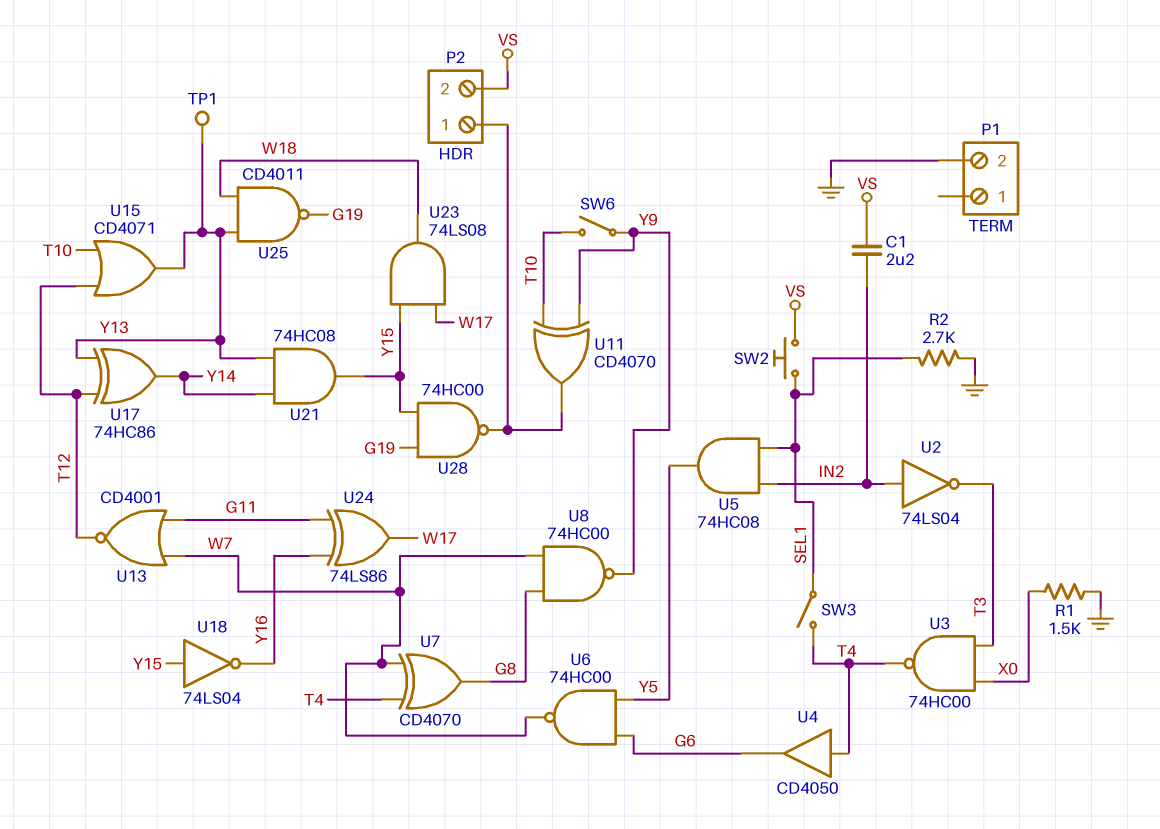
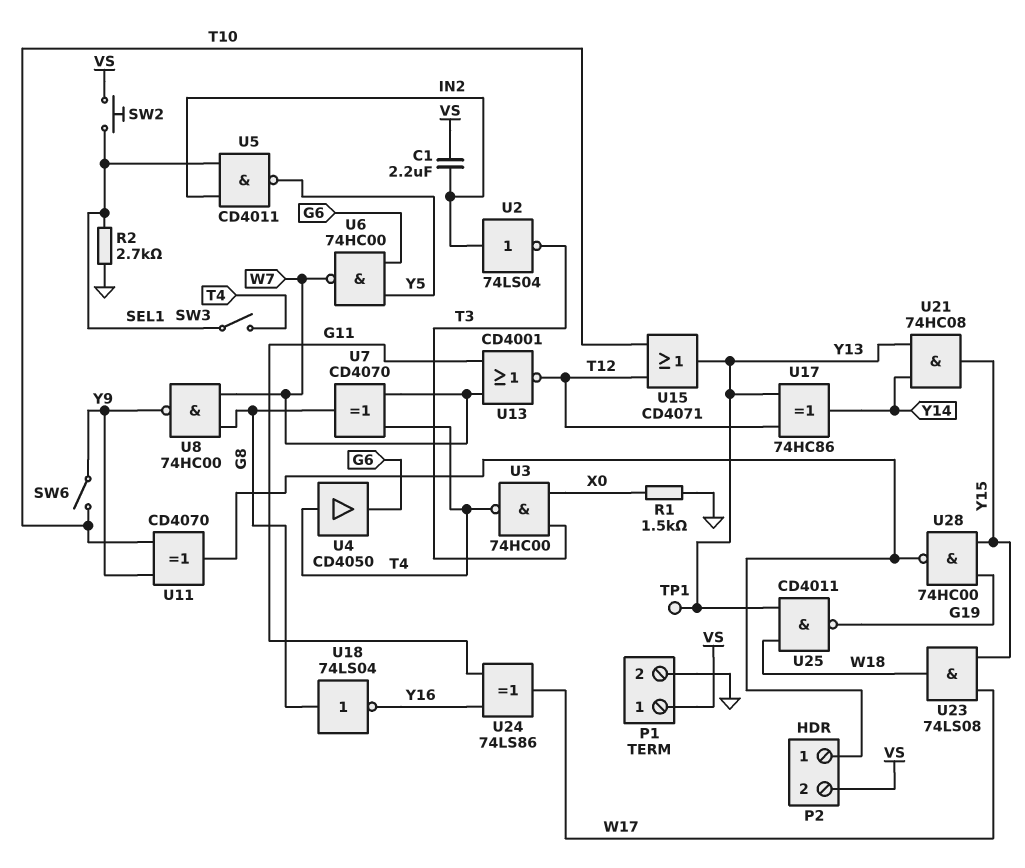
P1 pin 1: none -> VS
U5: AND 74HC08 (in IN2, in SEL1, out Y5) -> NAND CD4011 (in IN2, in SEL1, out Y5)
U18: NOT 74LS04 (in Y15, out Y16) -> NOT 74LS04 (in G8, out Y16)

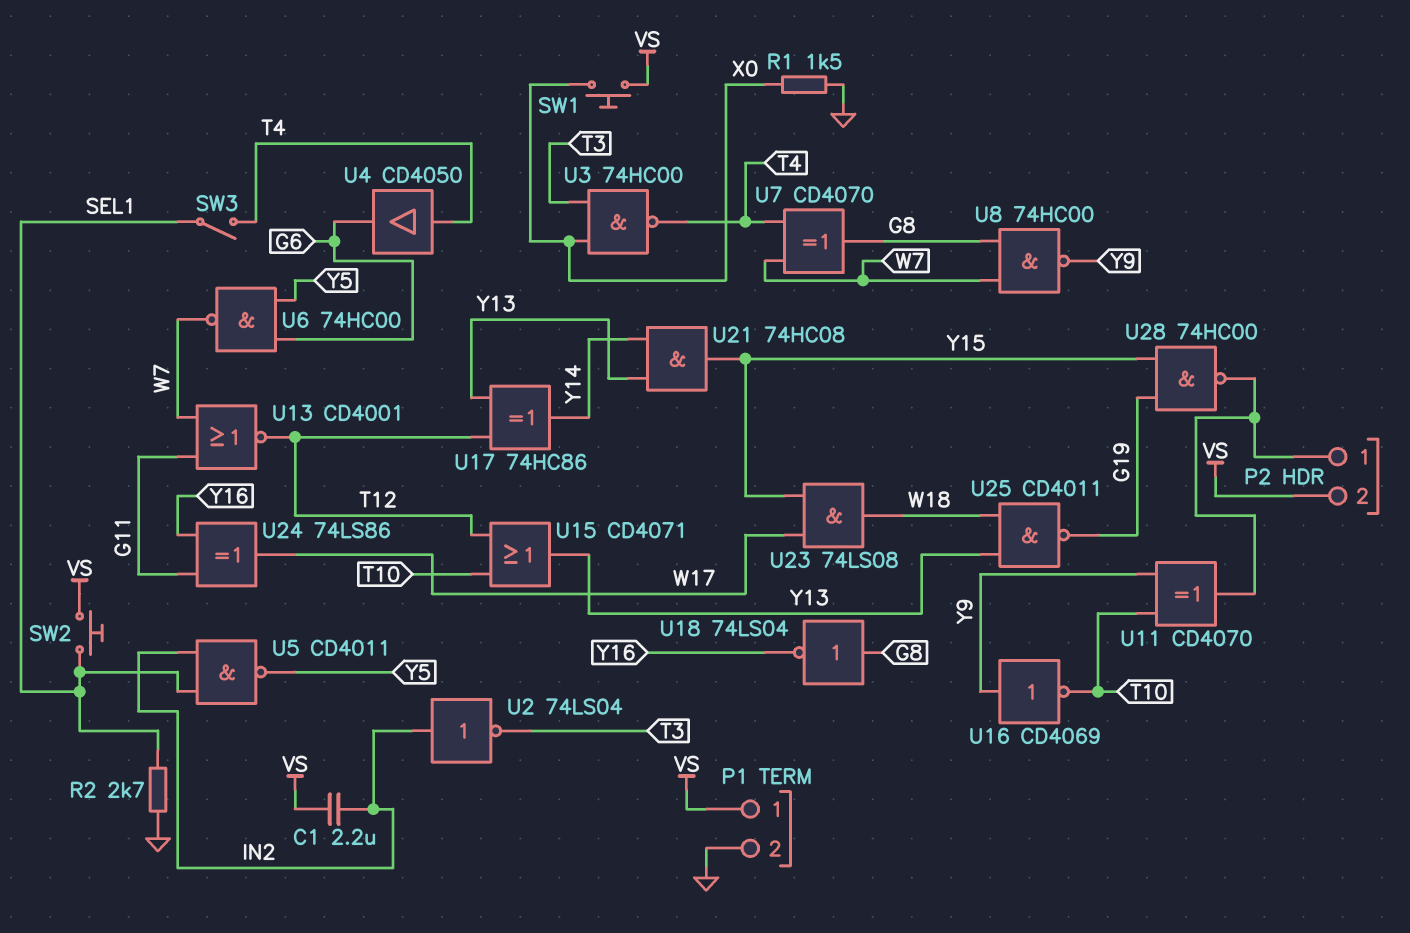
SW1: none -> button (VS, X0)
SW6: switch (T10, Y9) -> none
TP1: test point (Y13) -> none
U16: none -> NOT CD4069 (in Y9, out T10)

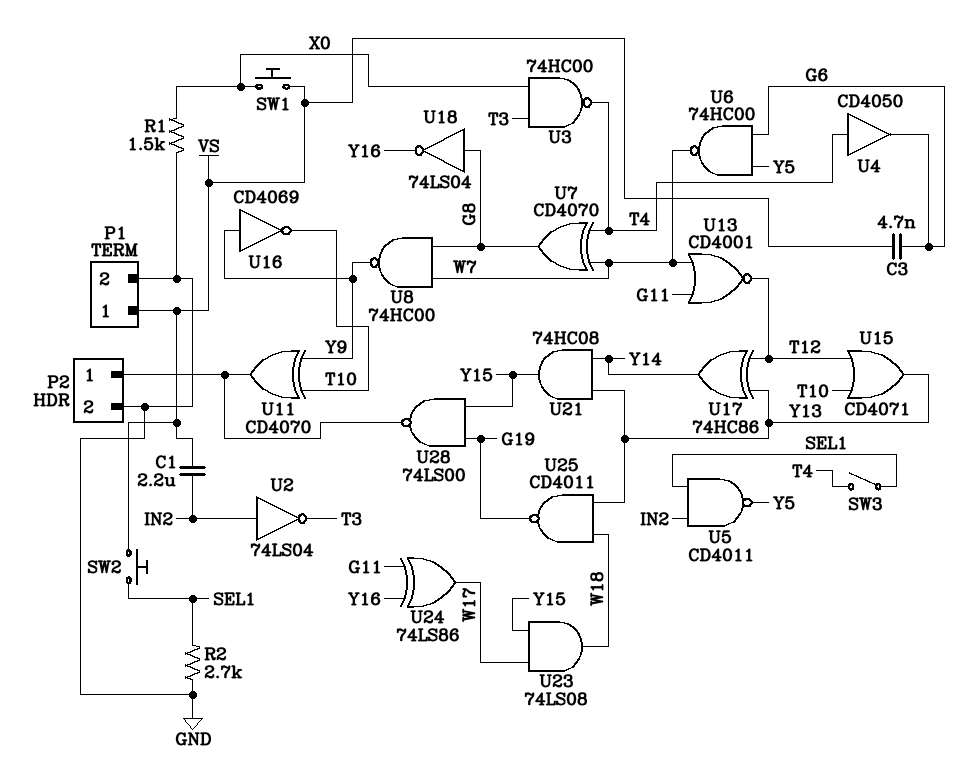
C3: none -> 4.7nF (G6, VS)
P2 pin 2: VS -> GND
U28: NAND 74HC00 (in G19, in Y15, out P2/1) -> NAND 74LS00 (in G19, in Y15, out P2/1)

